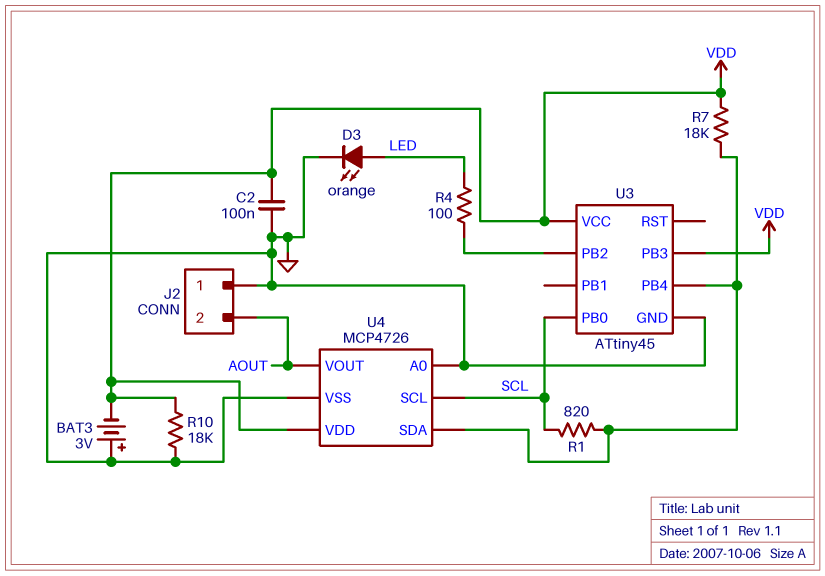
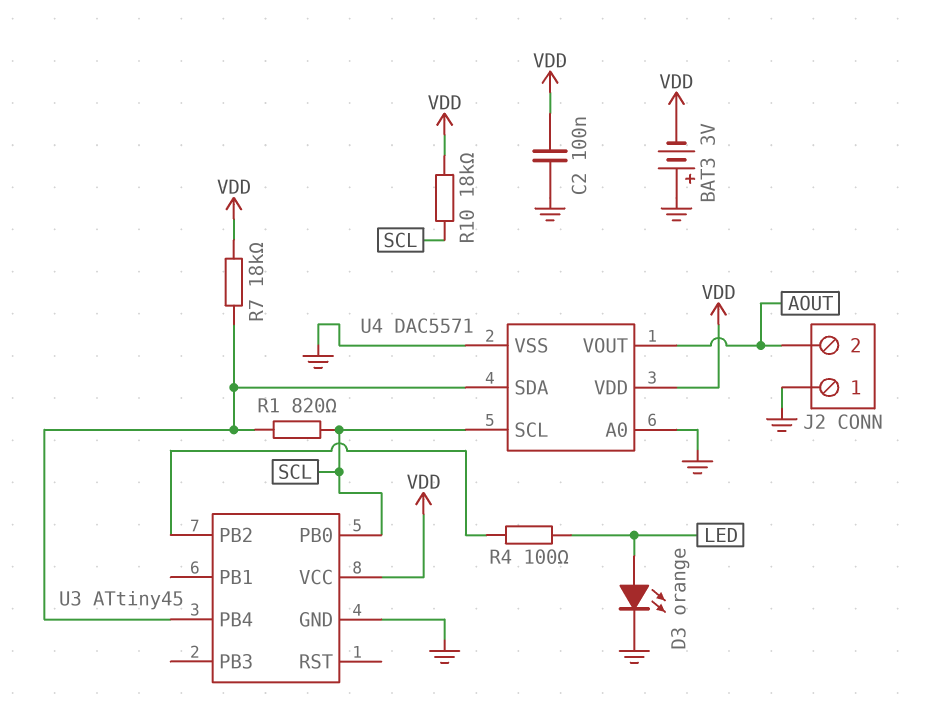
R10: 18k (GND, VDD) -> 18k (SCL, VDD)
U3 pin PB3: VDD -> none
U4: MCP4726 -> DAC5571

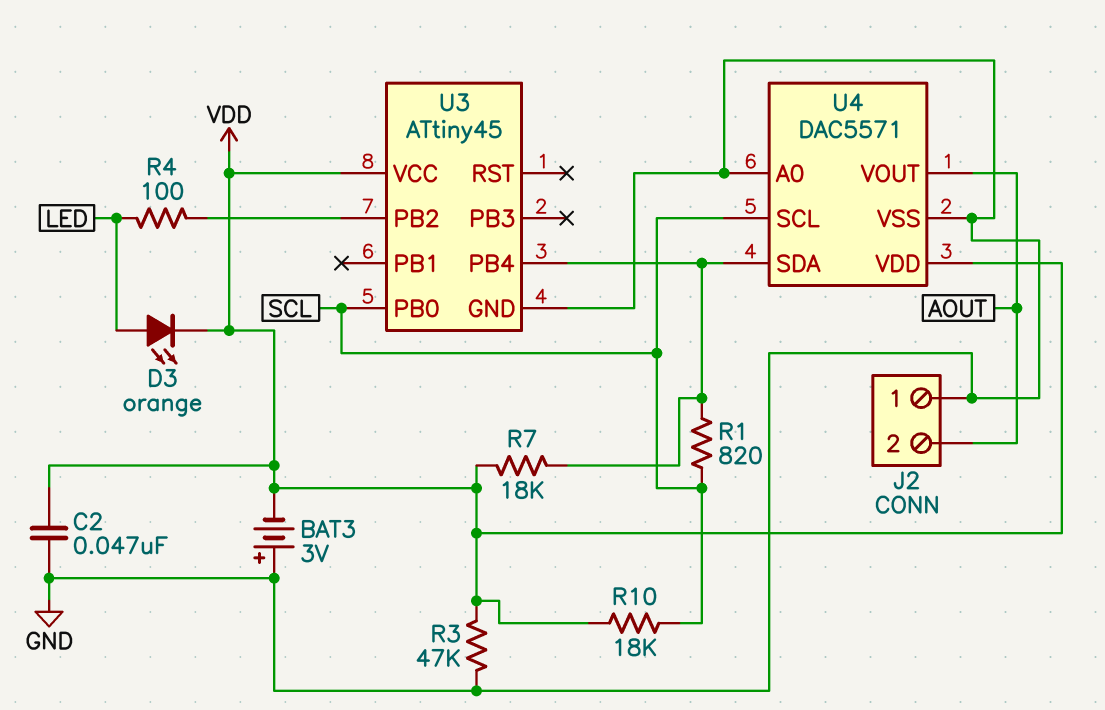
C2: 100nF (GND, VDD) -> 47nF (GND, VDD)
D3: LED orange (A LED, K GND) -> LED orange (A LED, K VDD)
R3: none -> 47k (GND, VDD)

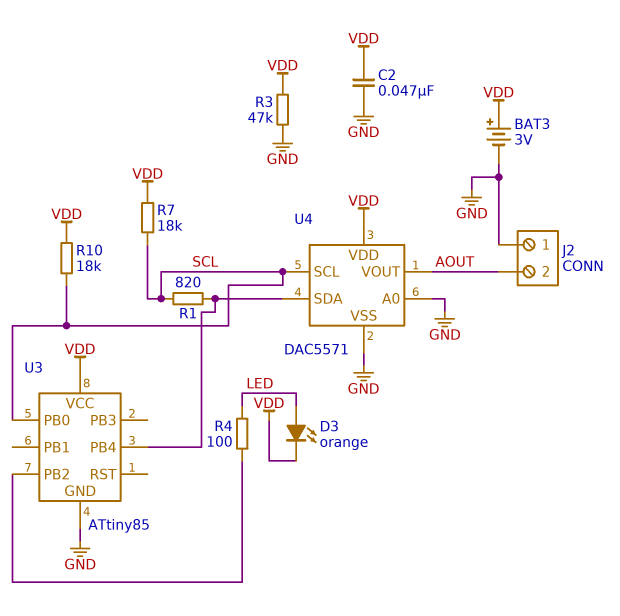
BAT3: 3V (plus GND, minus VDD) -> 3V (plus VDD, minus GND)
R7: 18k (U3/PB4, VDD) -> 18k (SCL, VDD)
U3: ATtiny45 -> ATtiny85

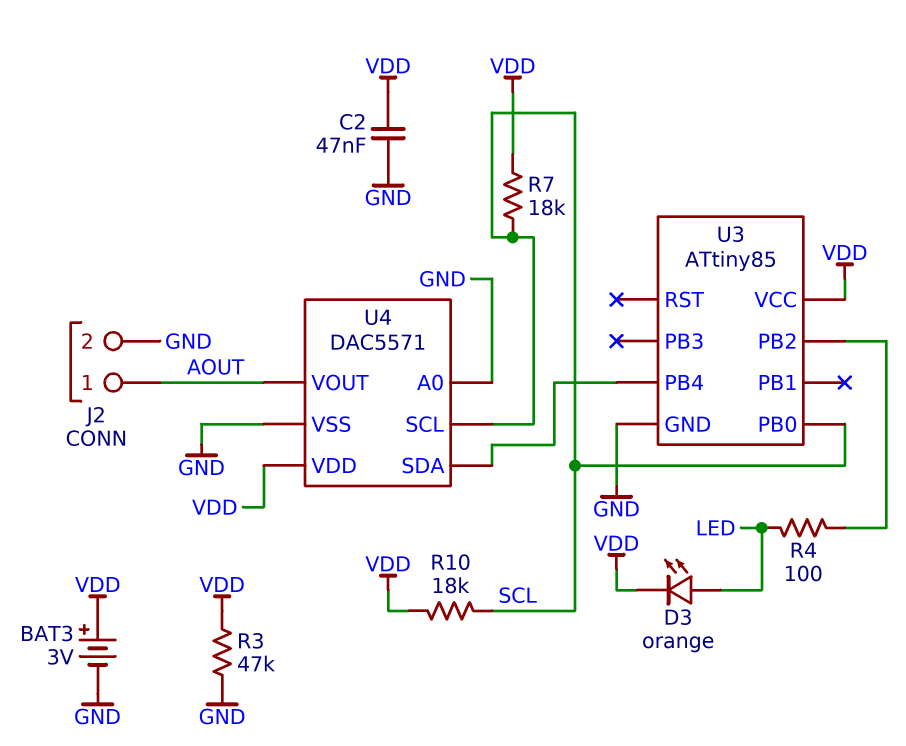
J2 pin 1: GND -> AOUT
J2 pin 2: AOUT -> GND
R1: 820 (SCL, U3/PB4) -> none

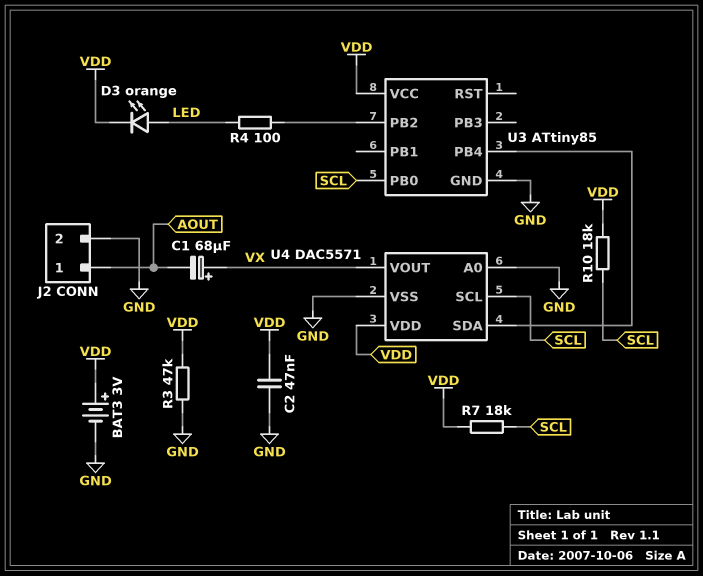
C1: none -> 68uF (plus VX, minus AOUT)
U4 pin VOUT: AOUT -> VX

